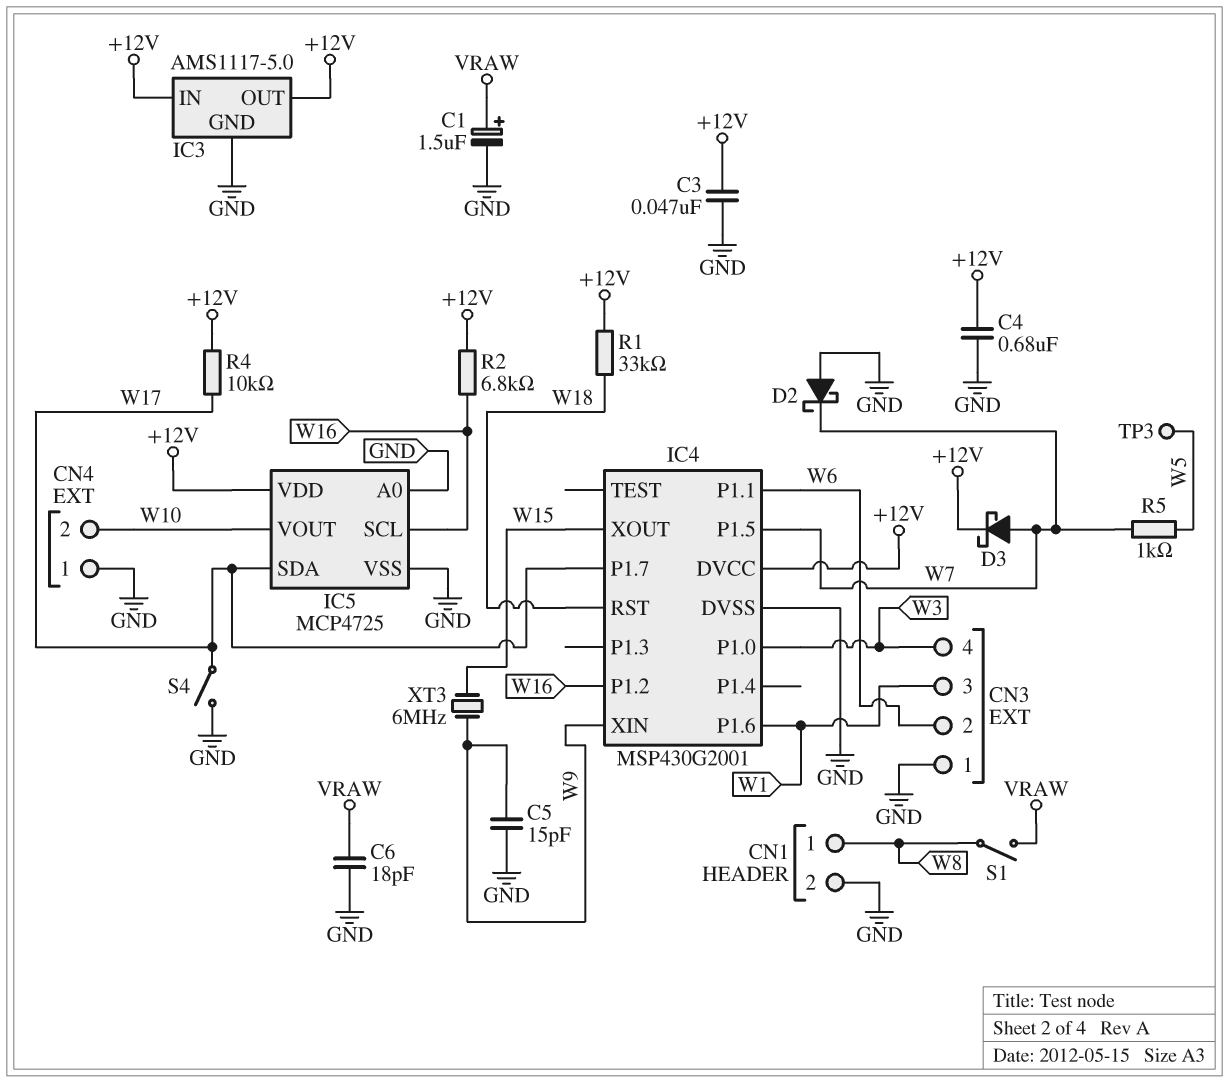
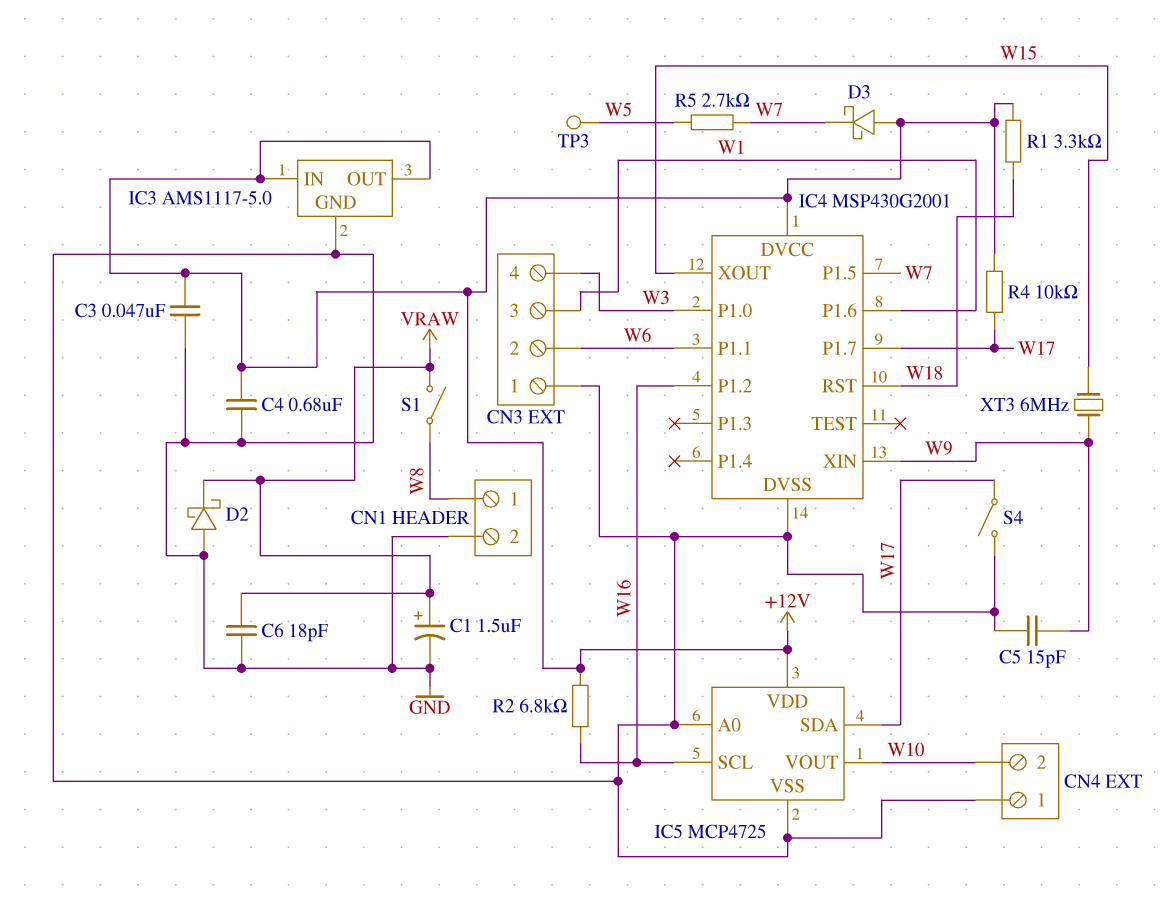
D2: schottky (A GND, K W7) -> schottky (A GND, K VRAW)
D3: schottky (A W7, K +12V) -> schottky (A +12V, K W7)
R1: 33k (+12V, W18) -> 3.3k (+12V, W18)
R5: 1k (W5, W7) -> 2.7k (W5, W7)

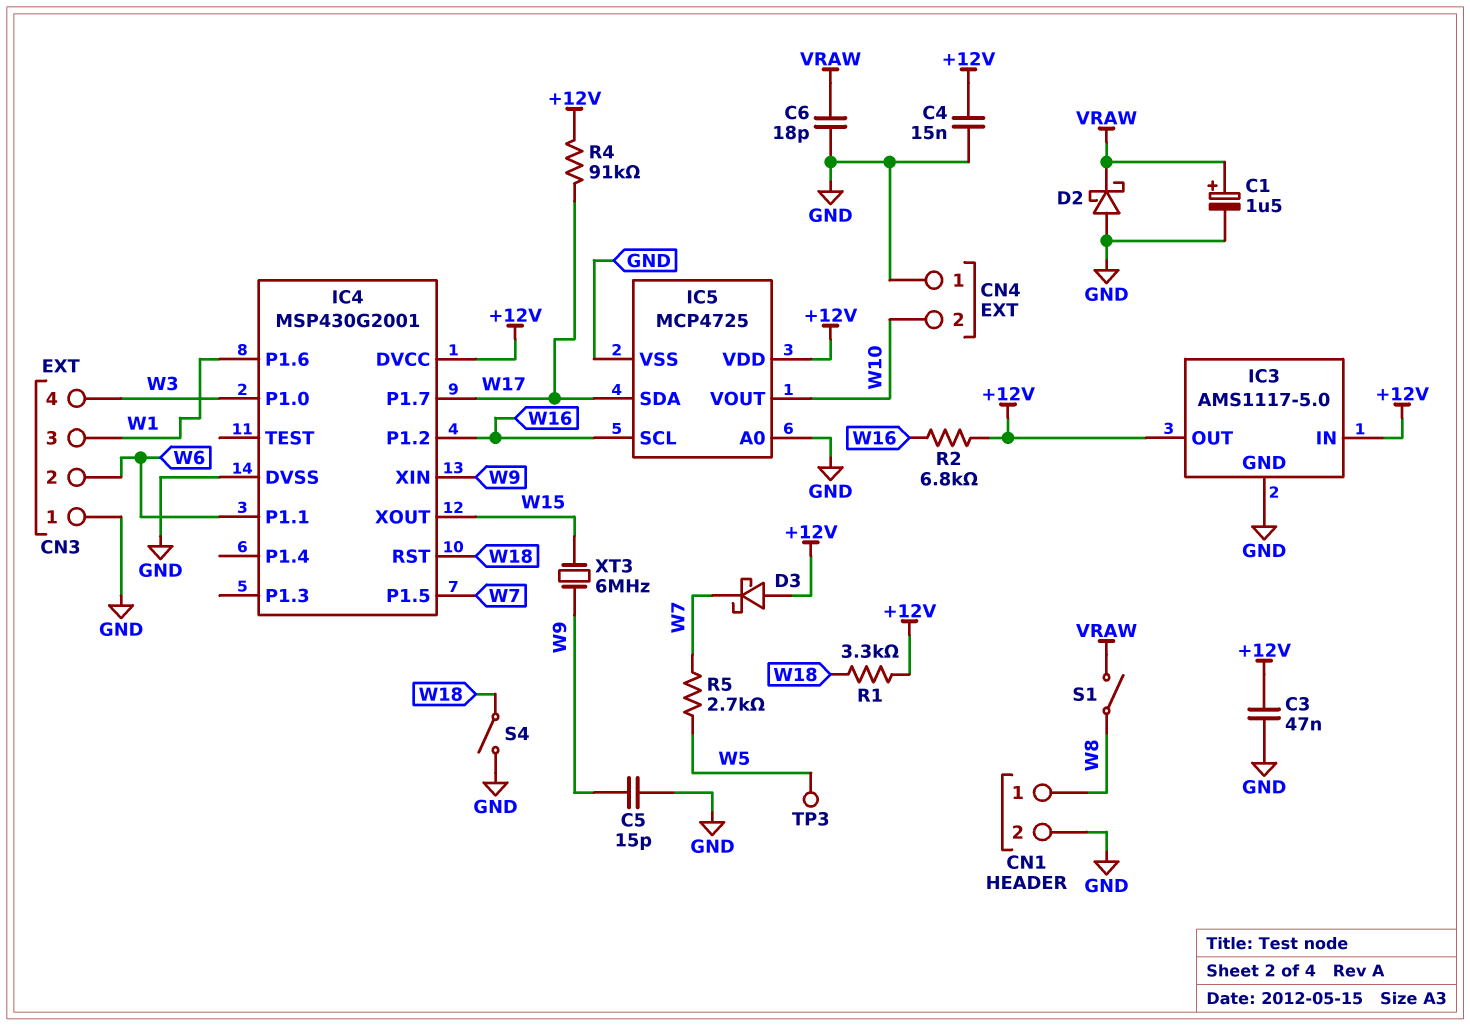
C4: 680nF (+12V, GND) -> 15nF (+12V, GND)
R4: 10k (+12V, W17) -> 91k (+12V, W17)
S4: switch (GND, W17) -> switch (GND, W18)

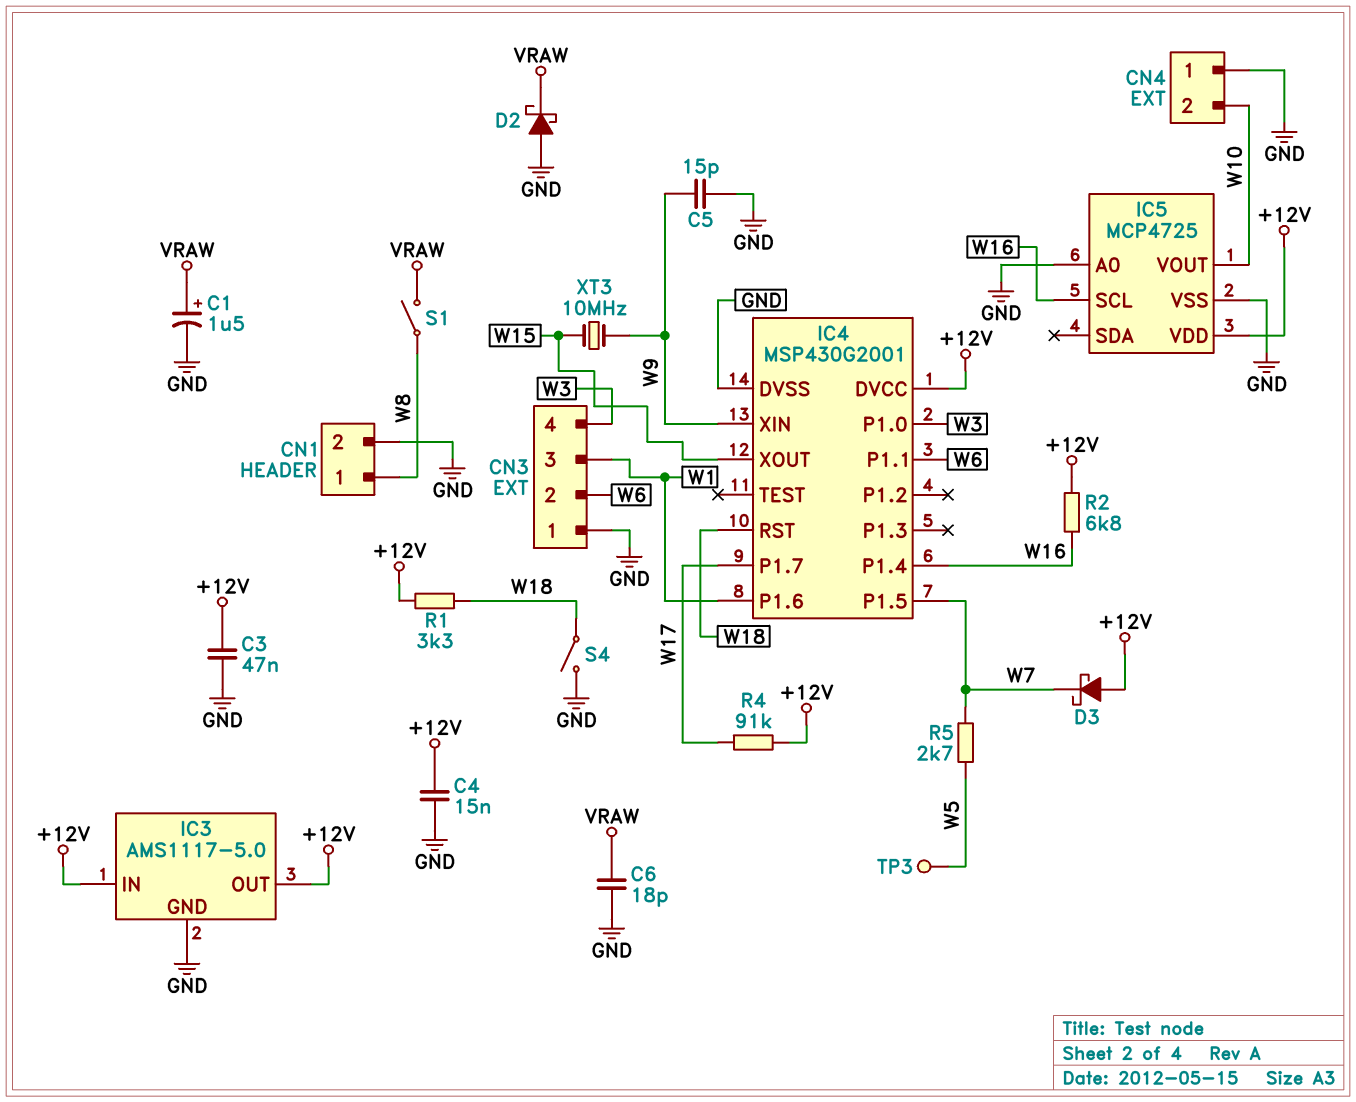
IC4 pin P1.2: W16 -> none
IC4 pin P1.4: none -> W16
IC5 pin SDA: W17 -> none
XT3: 6MHz (W9, W15) -> 10MHz (W9, W15)

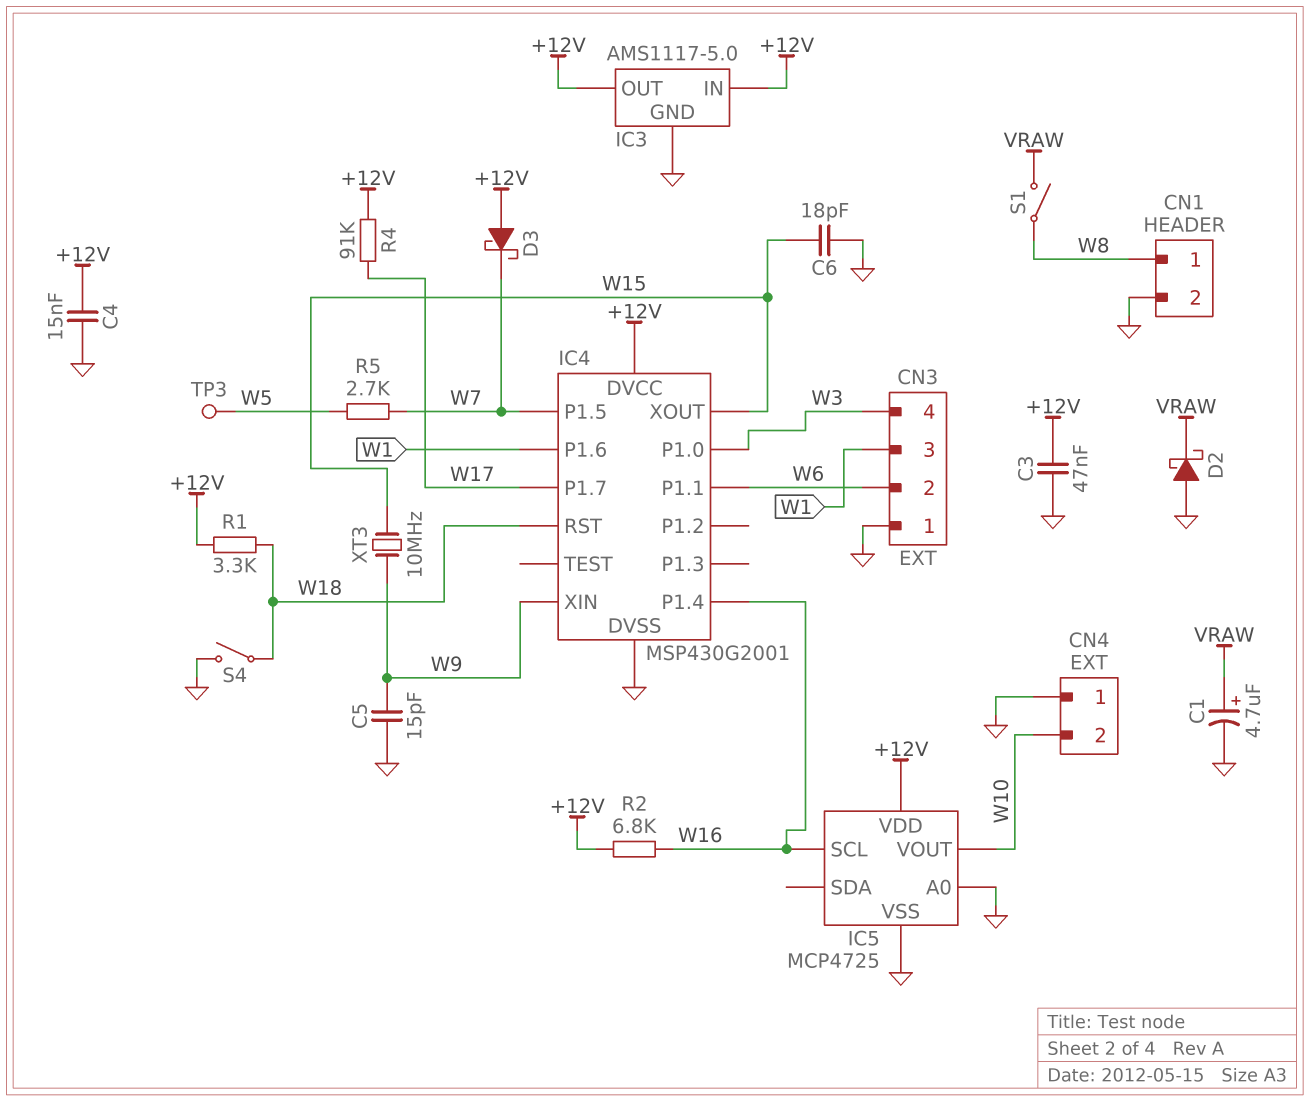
C1: 1.5uF (plus VRAW, minus GND) -> 4.7uF (plus VRAW, minus GND)
C6: 18pF (GND, VRAW) -> 18pF (GND, W15)

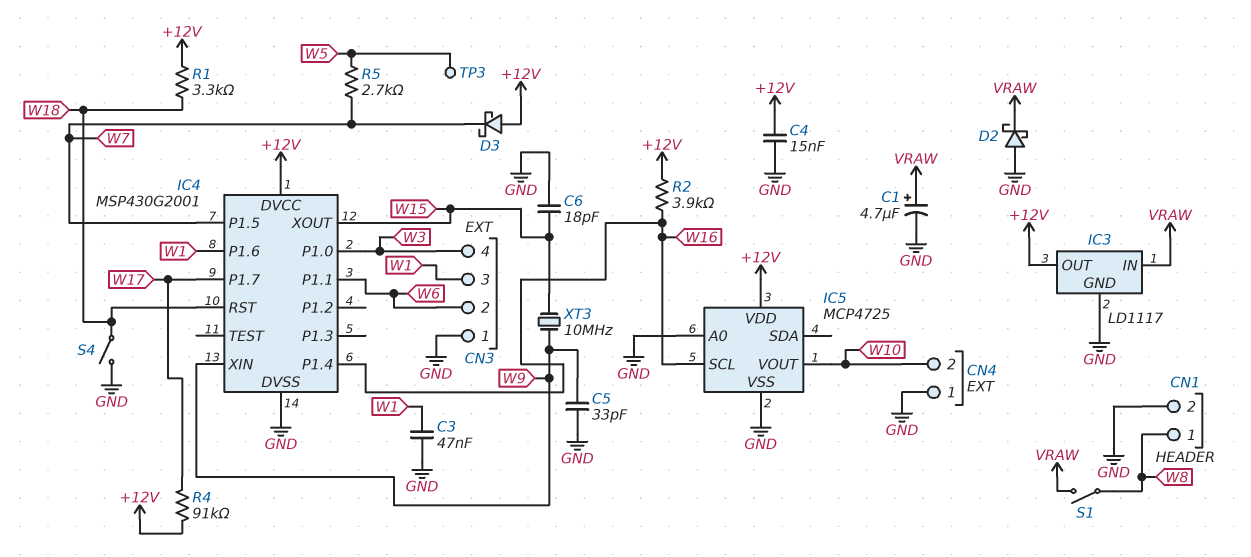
C3: 47nF (+12V, GND) -> 47nF (GND, W1)
C5: 15pF (GND, W9) -> 33pF (GND, W9)
IC3: AMS1117-5.0 -> LD1117
IC3 pin IN: +12V -> VRAW
R2: 6.8k (+12V, W16) -> 3.9k (+12V, W16)

